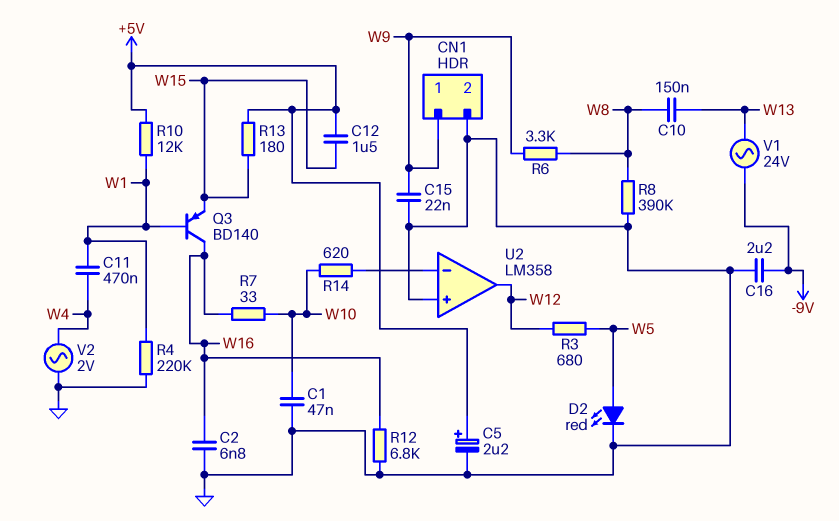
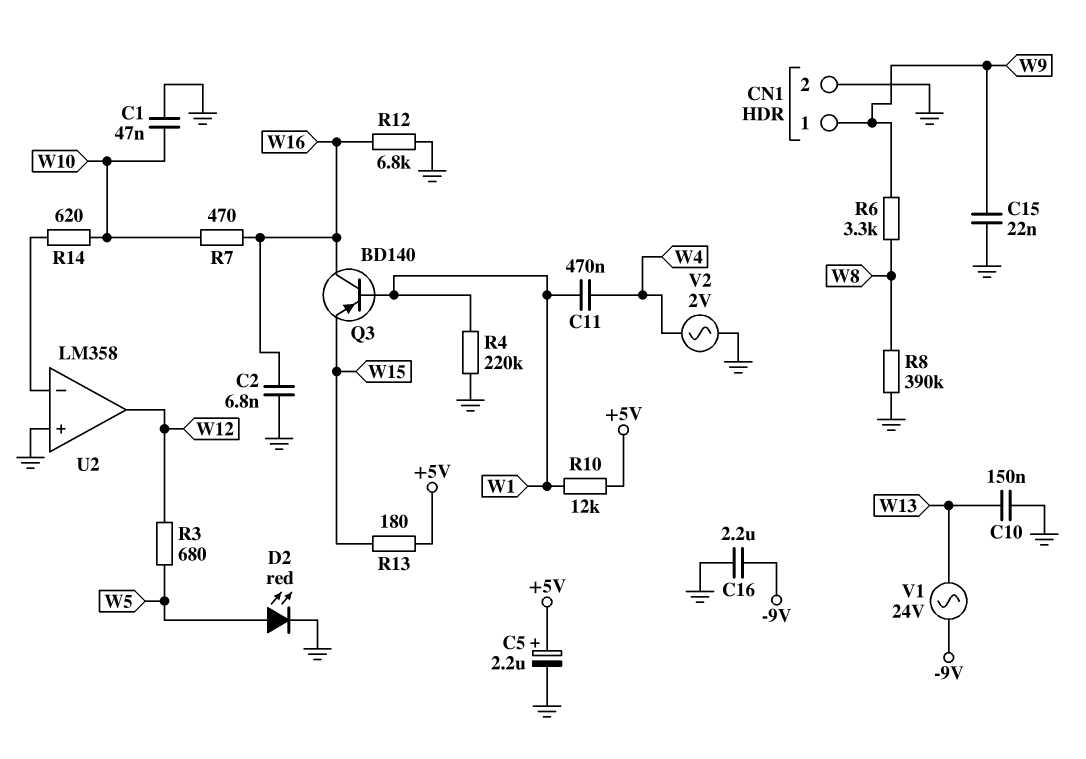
C10: 150nF (W8, W13) -> 150nF (GND, W13)
C12: 1.5uF (+5V, W15) -> none
R7: 33 (W10, W16) -> 470 (W10, W16)

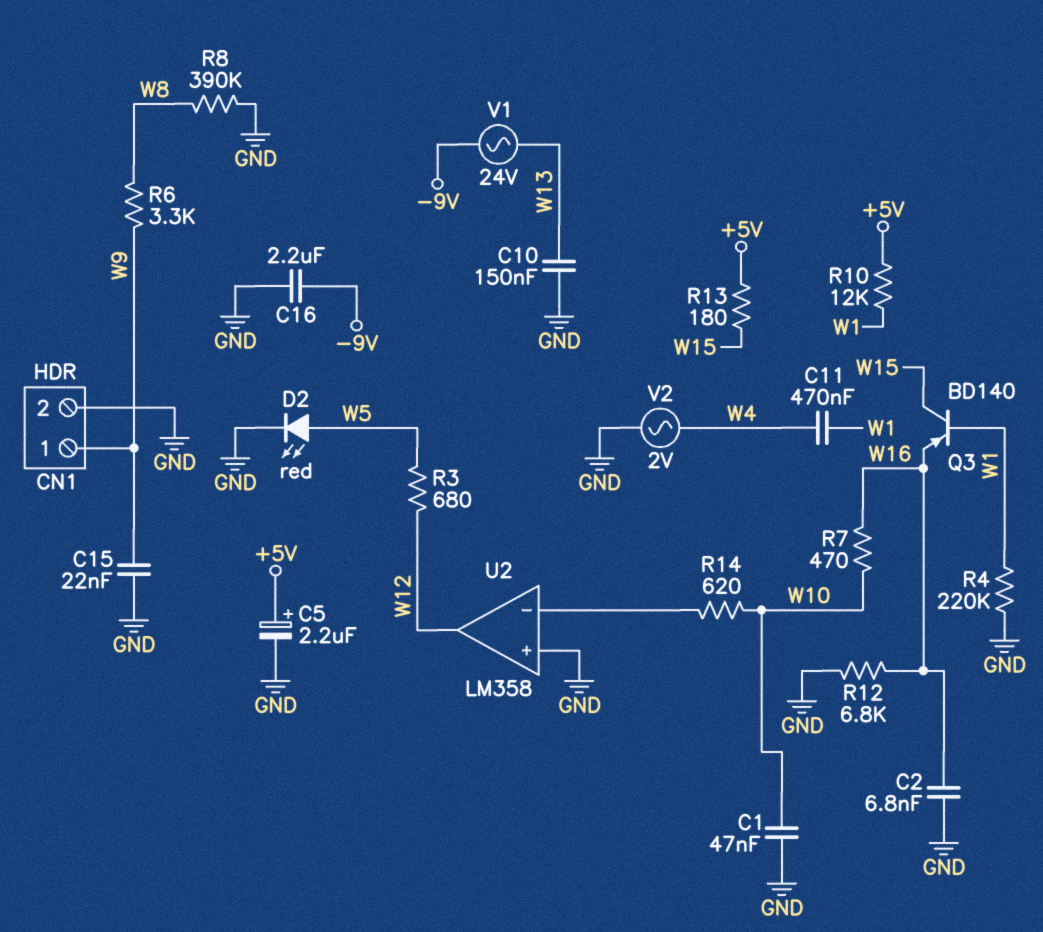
Q3: PNP BD140 (B W1, C W16, E W15) -> PNP BD140 (B W1, C W15, E W16)

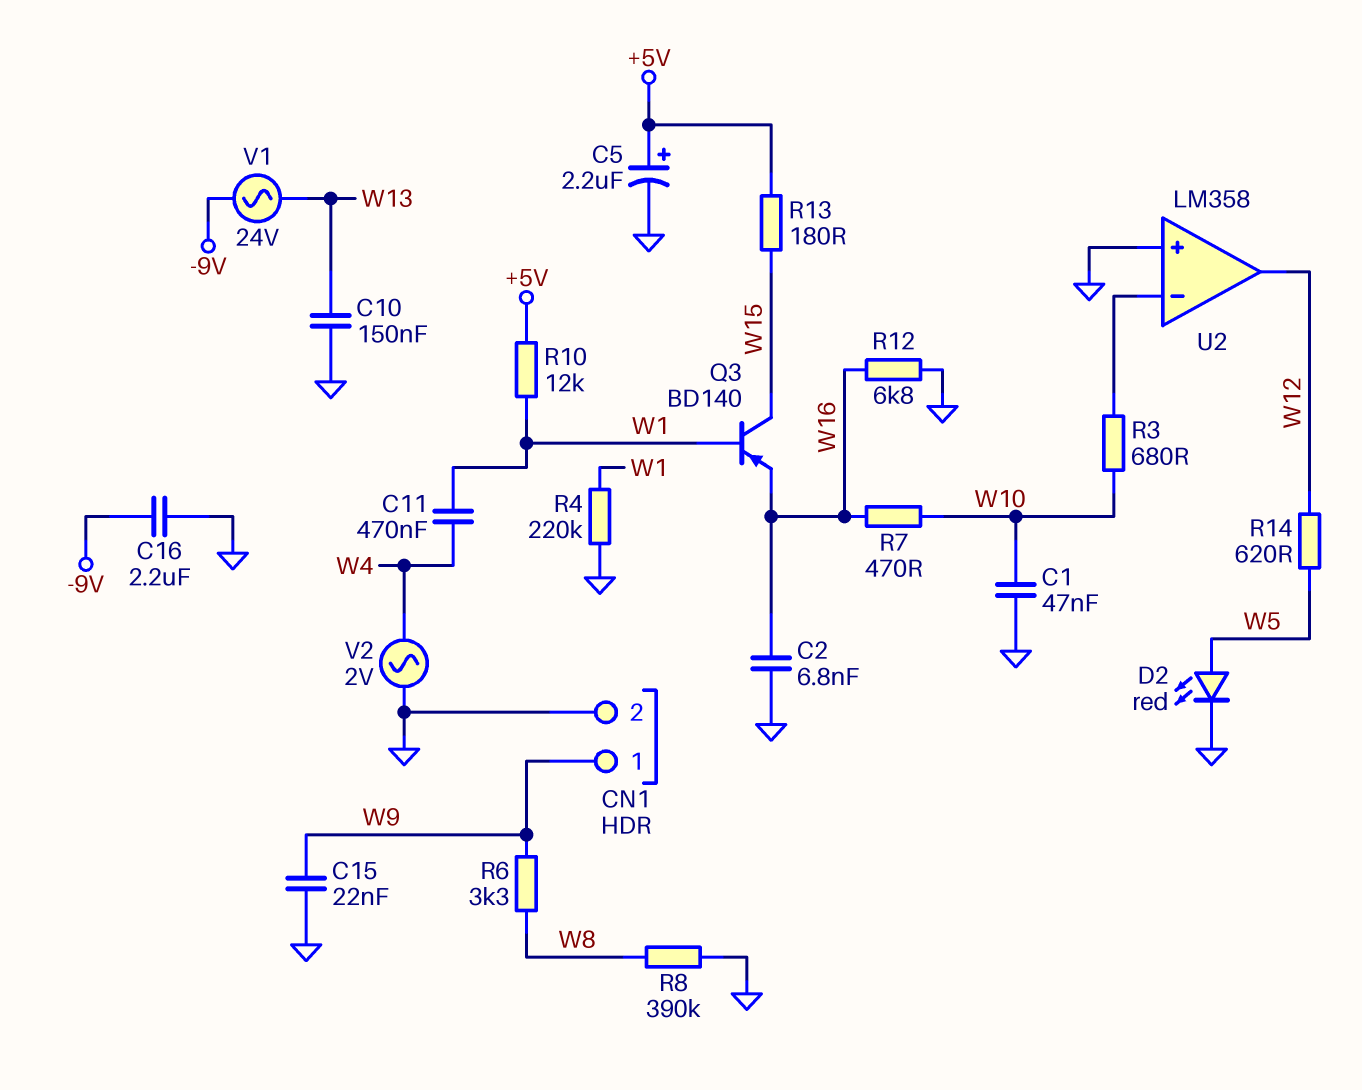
R3: 680 (W5, W12) -> 680 (U2/in-, W10)
R14: 620 (U2/in-, W10) -> 620 (W5, W12)

